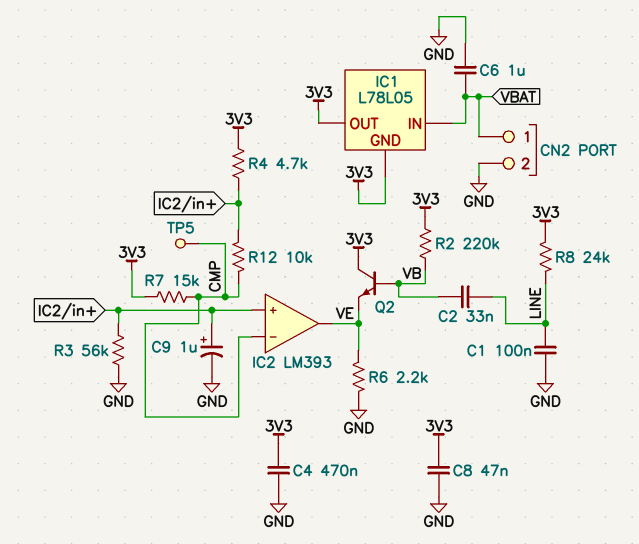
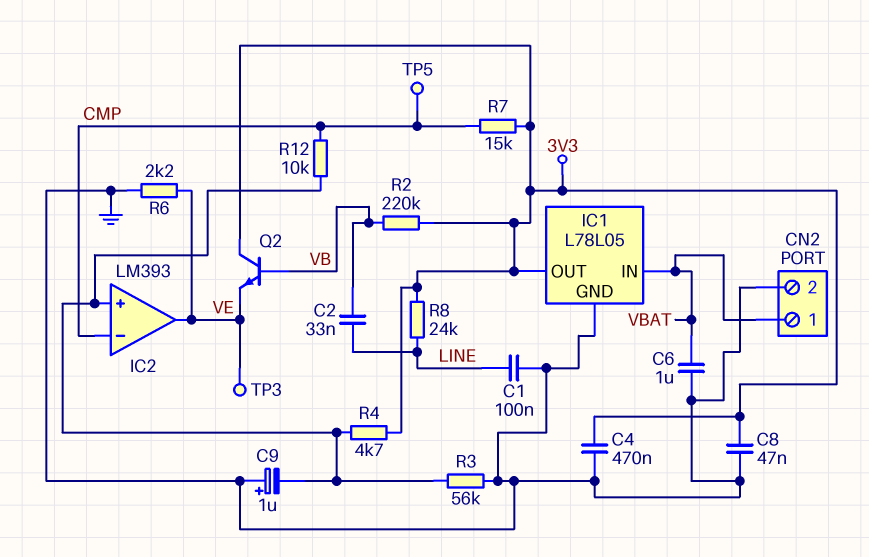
C9: 1uF (plus IC2/in+, minus GND) -> 1uF (plus GND, minus IC2/in+)
IC1 pin GND: 3V3 -> GND
TP3: none -> test point (VE)

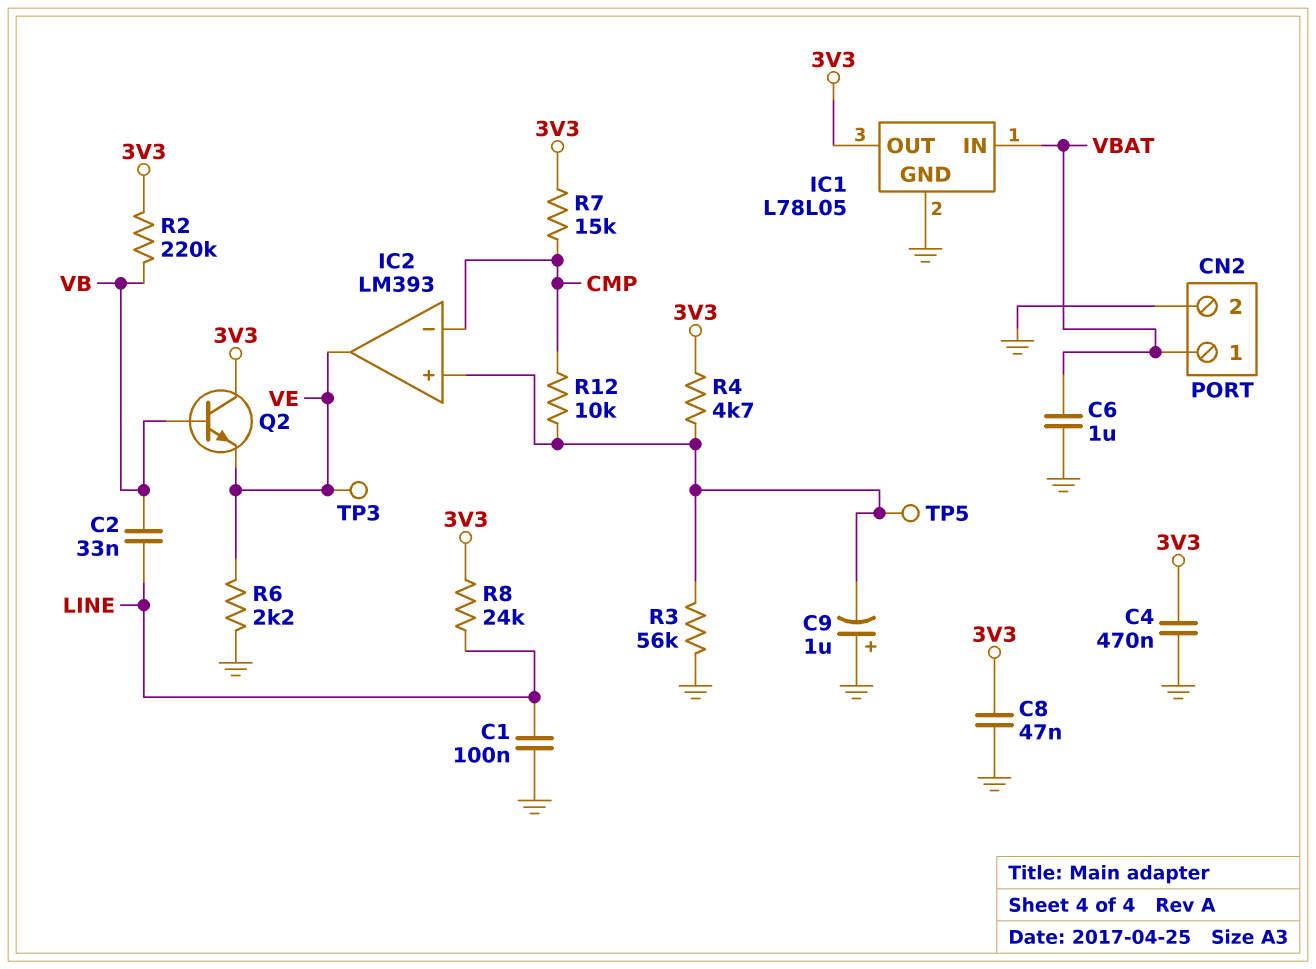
TP5: test point (CMP) -> test point (IC2/in+)

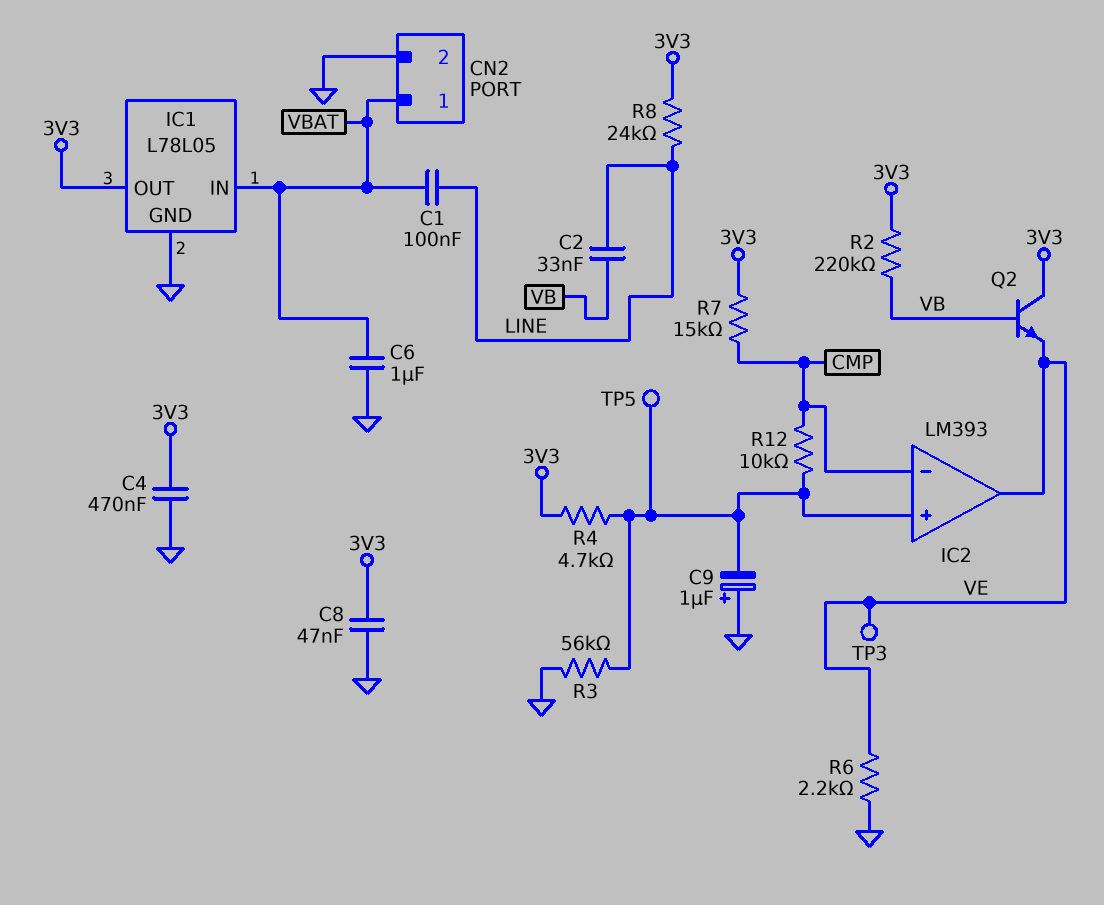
C1: 100nF (GND, LINE) -> 100nF (LINE, VBAT)

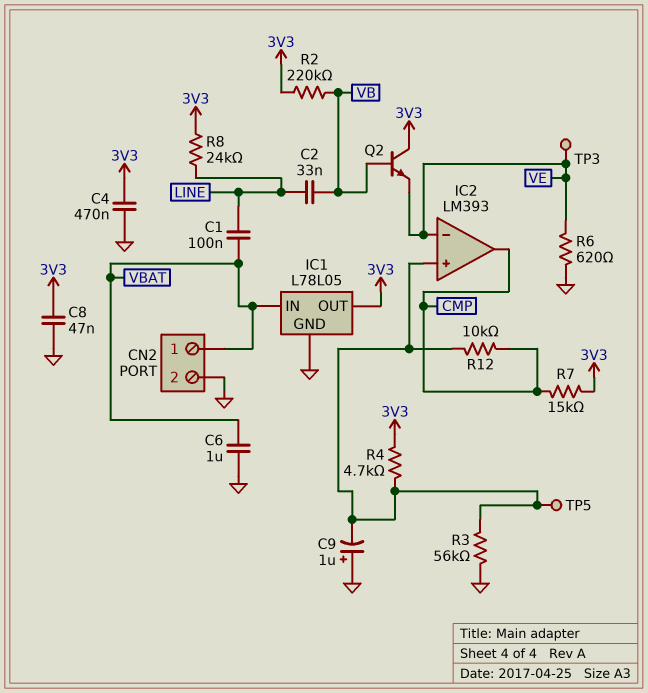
IC2 pin in-: CMP -> VE
IC2 pin out: VE -> CMP
R6: 2.2k (GND, VE) -> 620 (GND, VE)

